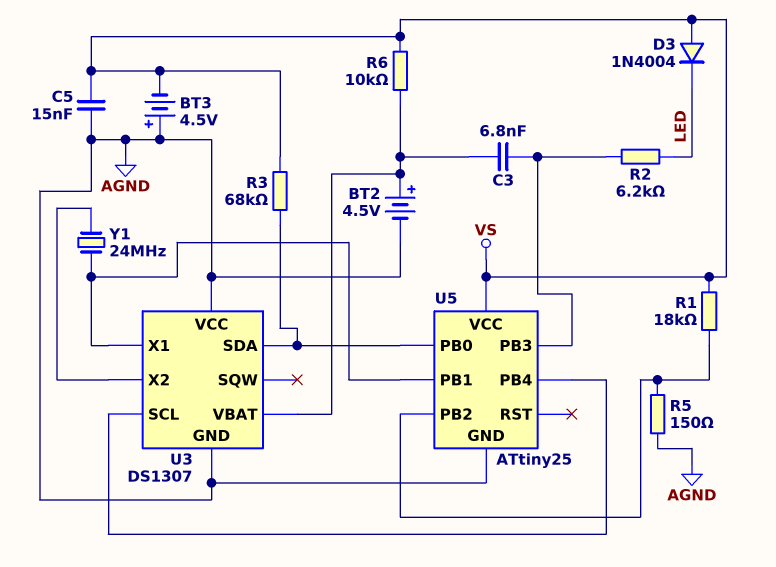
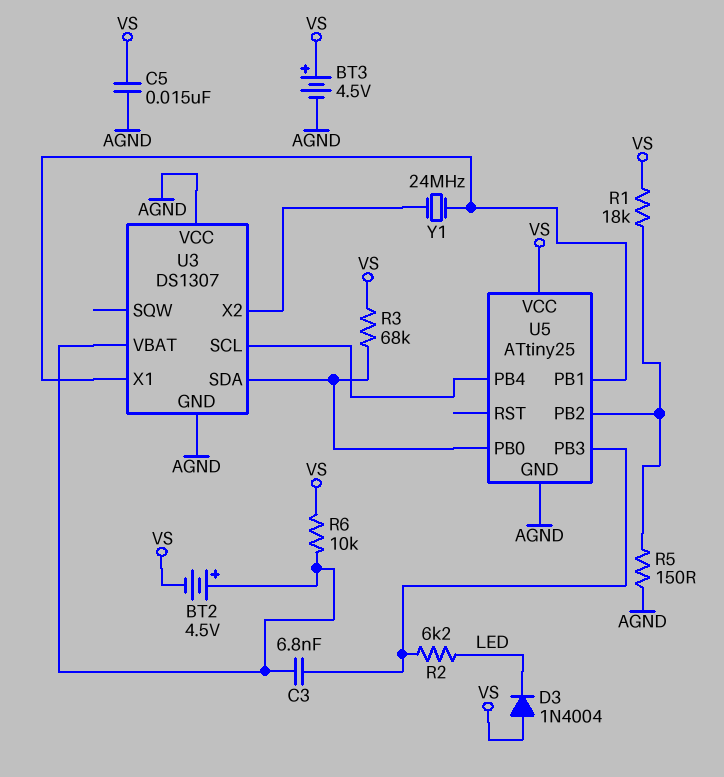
BT2: 4.5V (plus U3/VBAT, minus AGND) -> 4.5V (plus U3/VBAT, minus VS)
BT3: 4.5V (plus AGND, minus VS) -> 4.5V (plus VS, minus AGND)

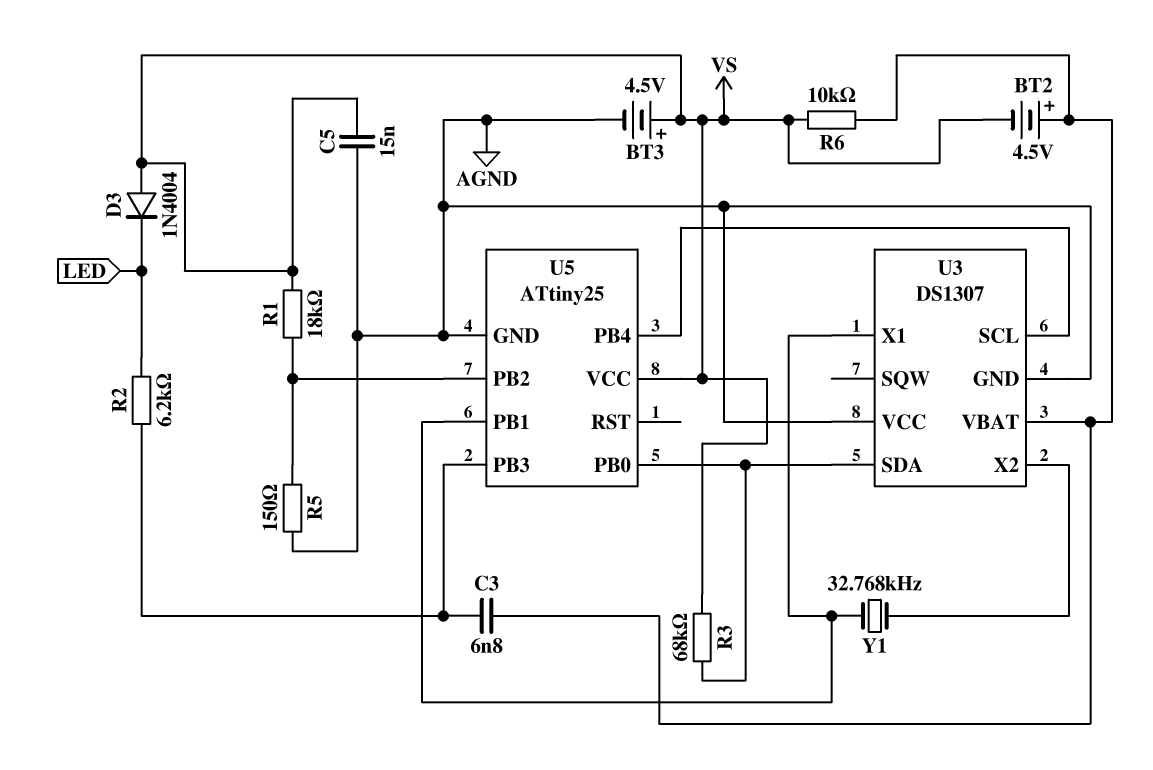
Y1: 24MHz (U3/X1, U3/X2) -> 32.768kHz (U3/X1, U3/X2)

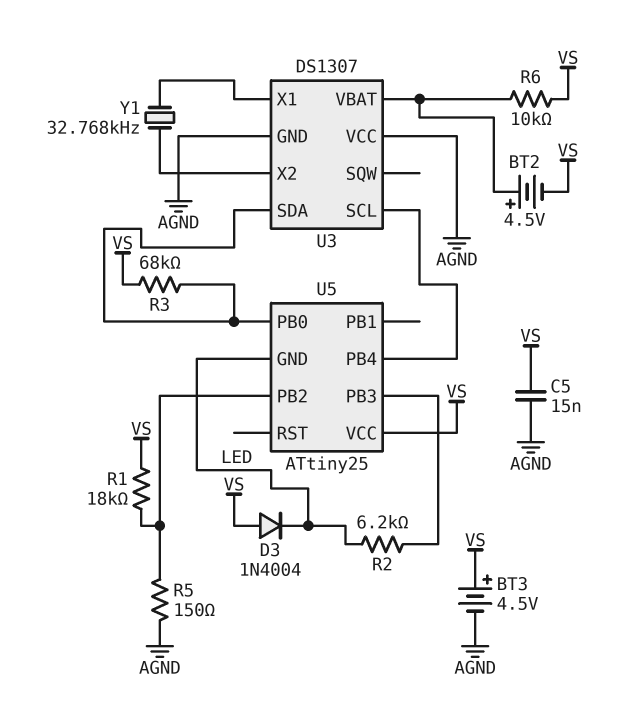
C3: 6.8nF (U3/VBAT, U5/PB3) -> none
U5 pin GND: AGND -> LED
U5 pin PB1: U3/X1 -> none

